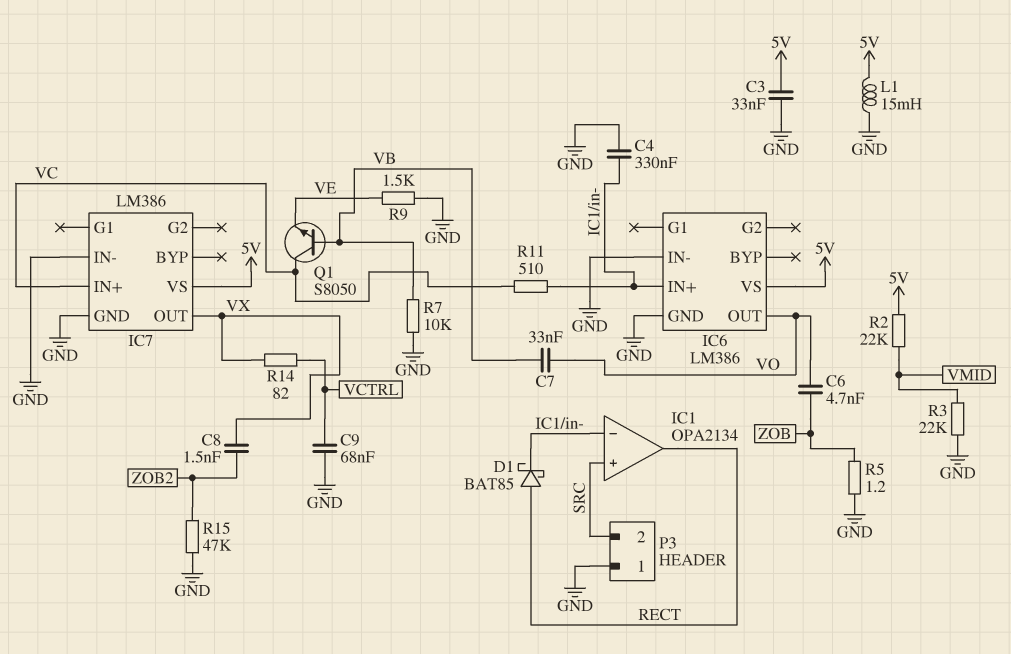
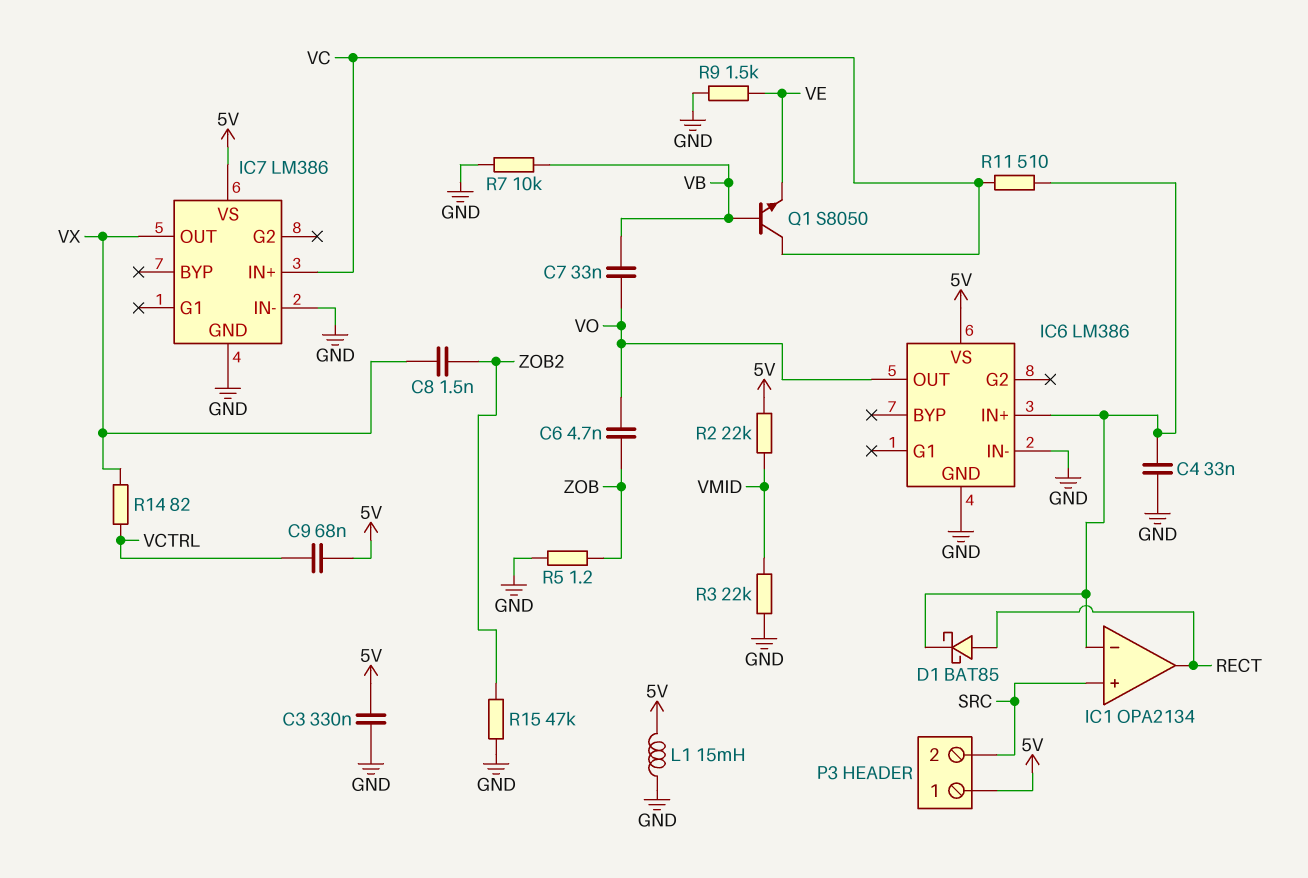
C3: 33nF (5V, GND) -> 330nF (5V, GND)
C4: 330nF (GND, IC1/in-) -> 33nF (GND, IC1/in-)
C9: 68nF (GND, VCTRL) -> 68nF (5V, VCTRL)
P3 pin 1: GND -> 5V

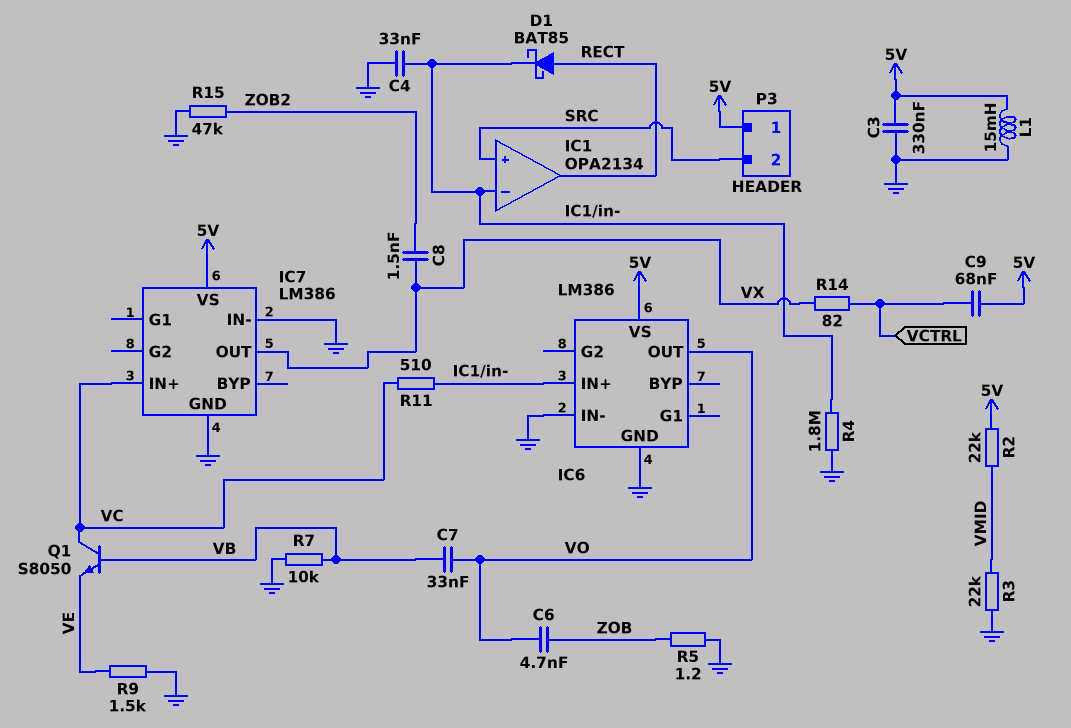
R4: none -> 1.8M (GND, IC1/in-)

